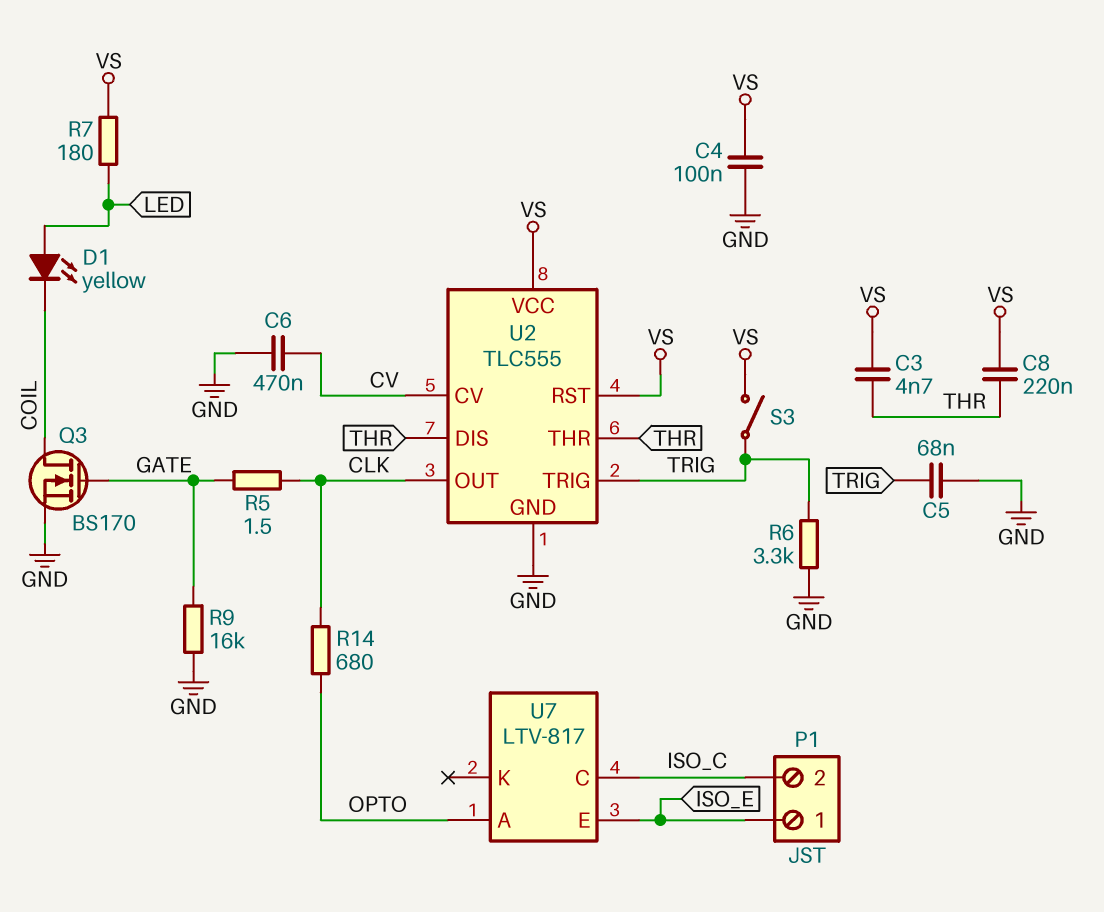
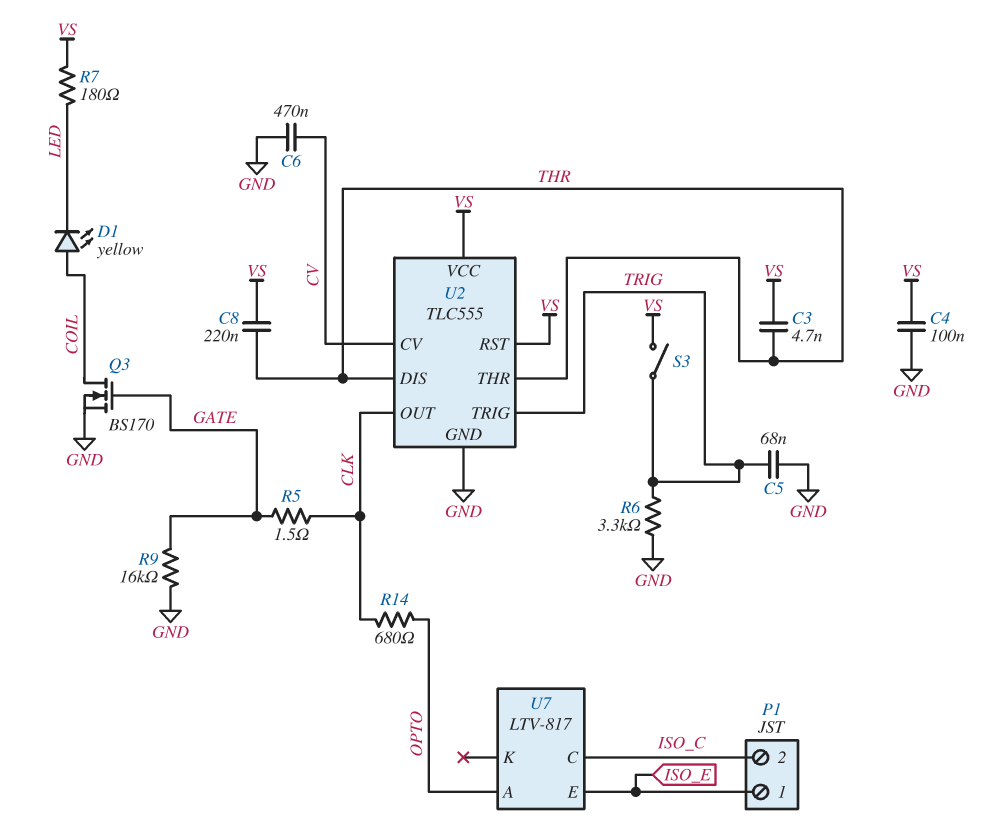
D1: LED yellow (A LED, K COIL) -> LED yellow (A COIL, K LED)

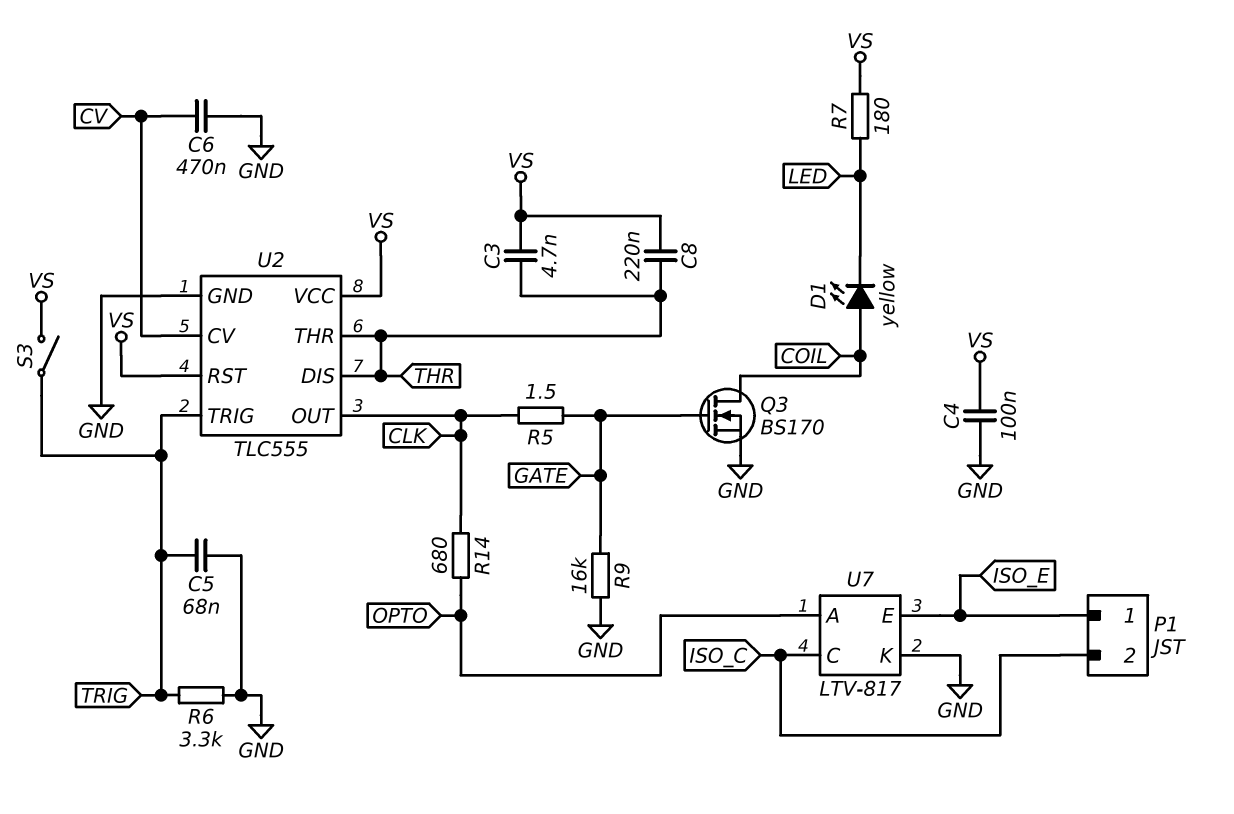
U7 pin K: none -> GND

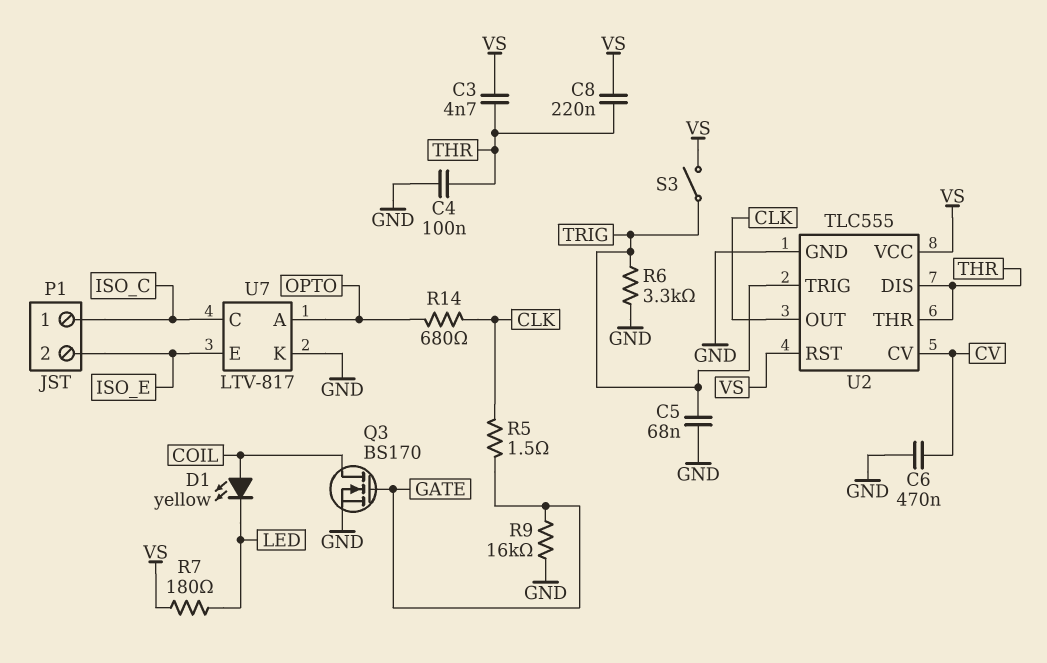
C4: 100nF (GND, VS) -> 100nF (GND, THR)
P1 pin 1: ISO_E -> ISO_C
P1 pin 2: ISO_C -> ISO_E

